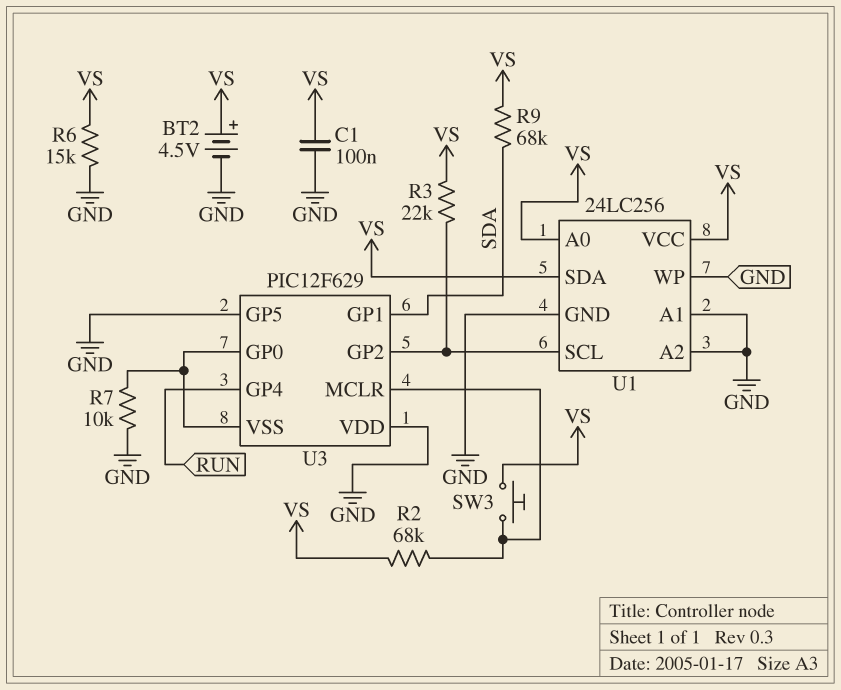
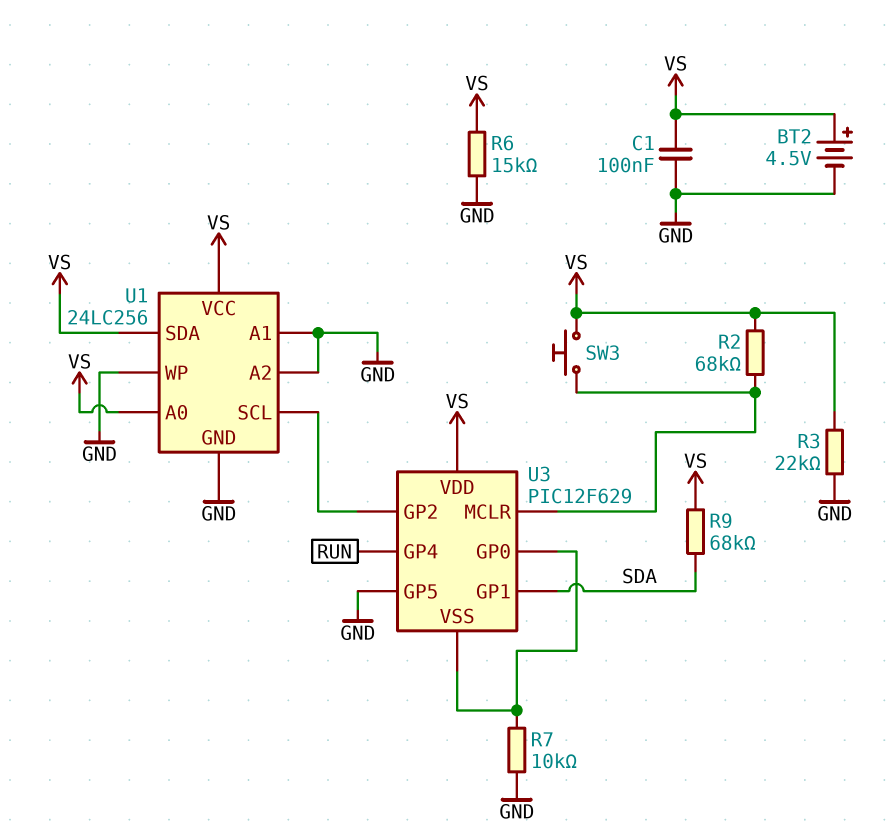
R3: 22k (U1/SCL, VS) -> 22k (GND, VS)
U3 pin VDD: GND -> VS

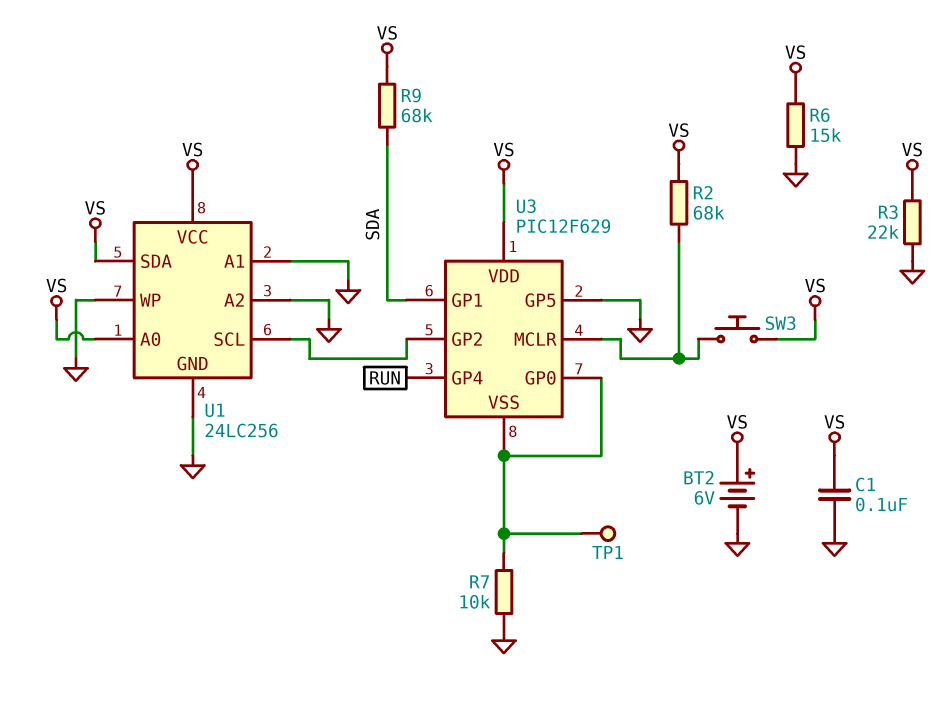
BT2: 4.5V (plus VS, minus GND) -> 6V (plus VS, minus GND)
TP1: none -> test point (U3/GP0)

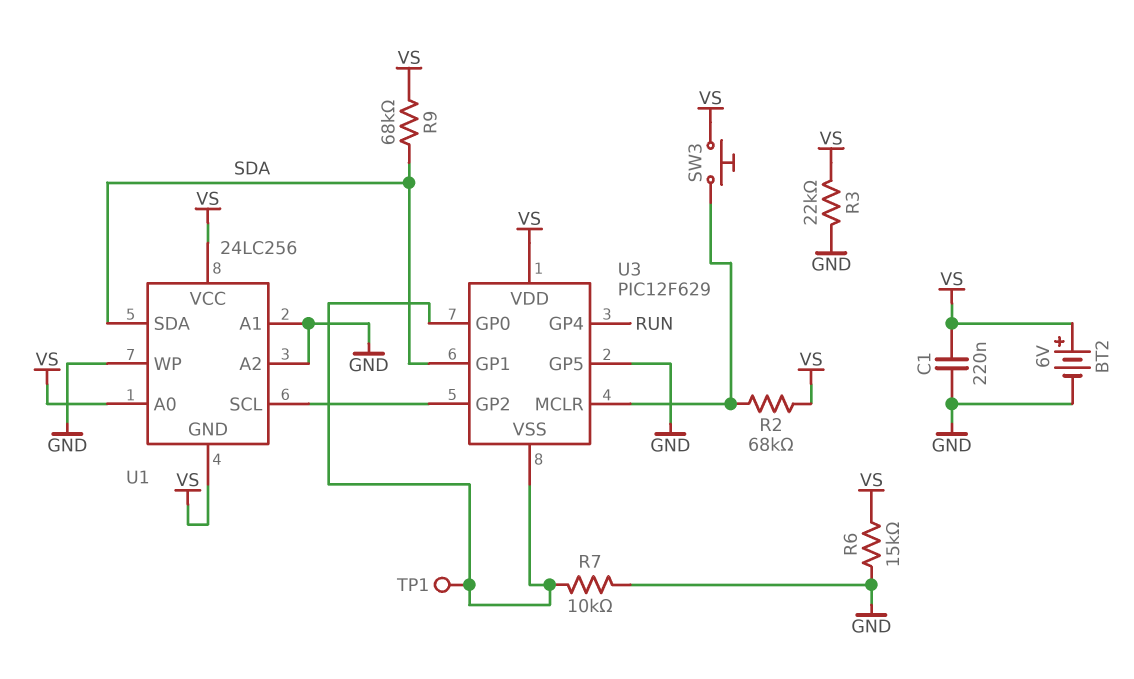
C1: 100nF (GND, VS) -> 220nF (GND, VS)
U1 pin GND: GND -> VS
U1 pin SDA: VS -> SDA

